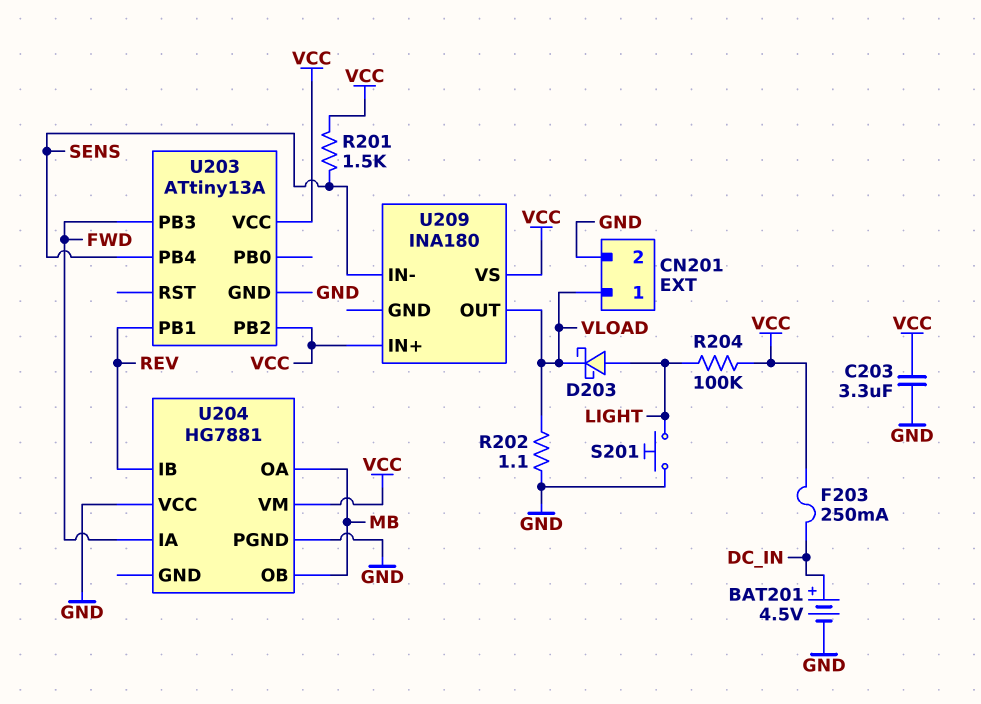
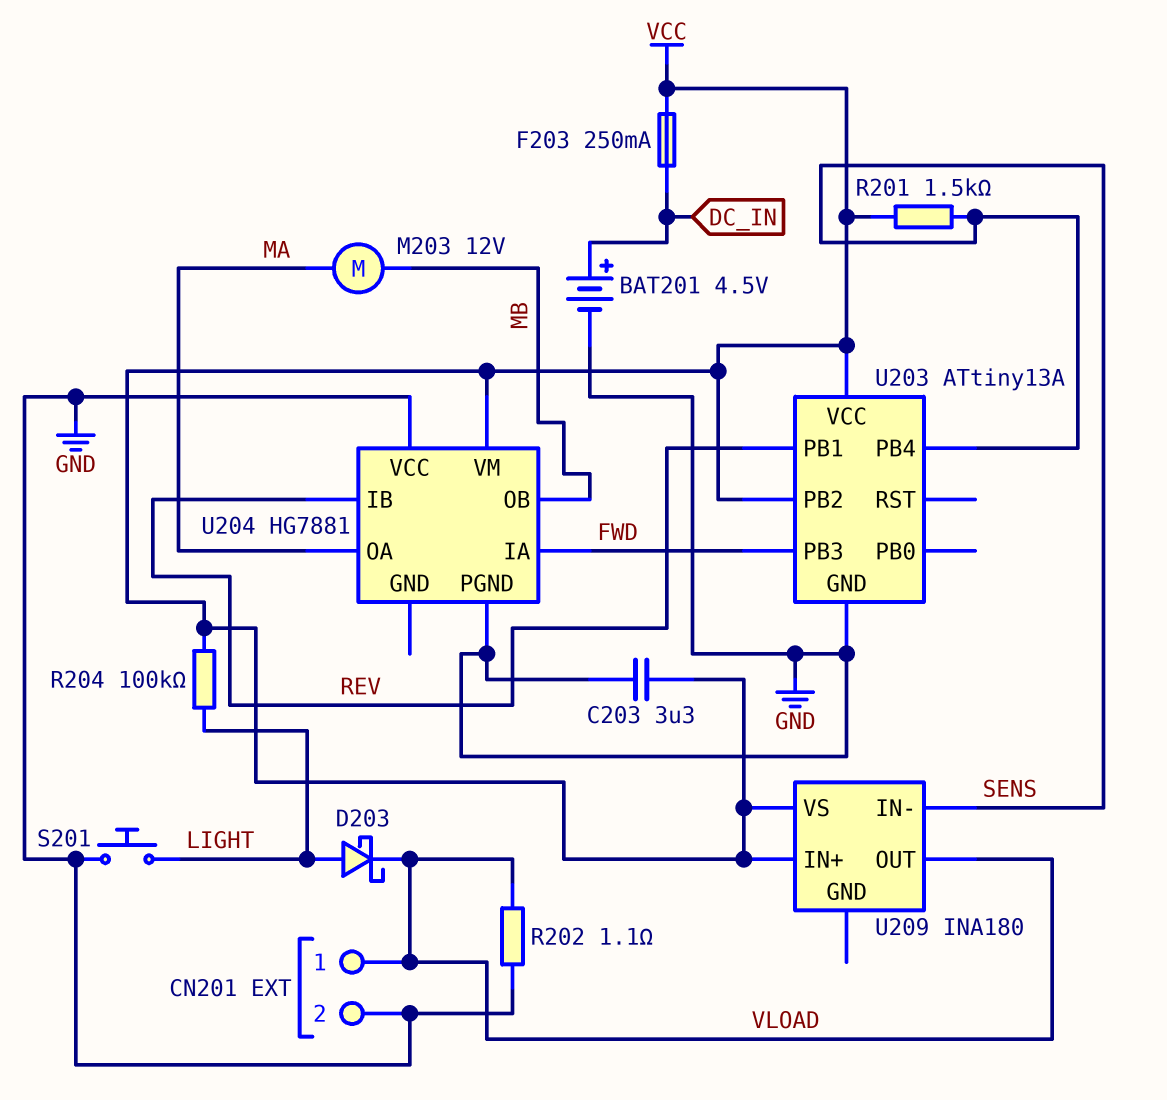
M203: none -> motor 12V (MA, MB)
U204 pin OA: MB -> MA

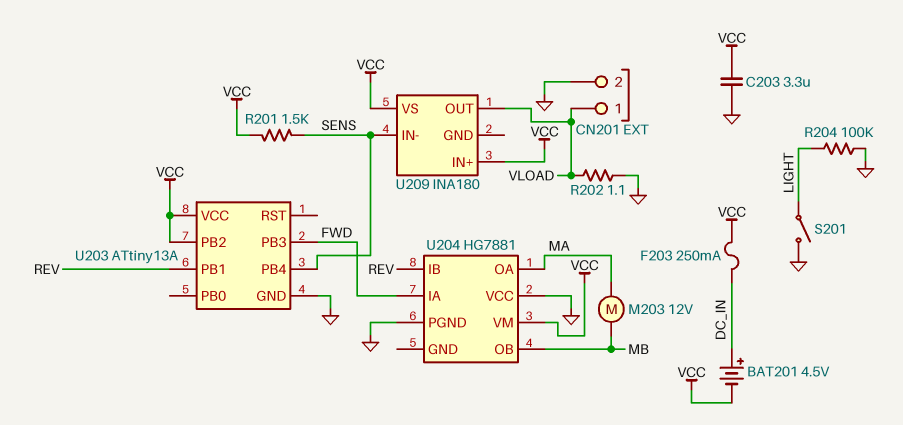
BAT201: 4.5V (plus DC_IN, minus GND) -> 4.5V (plus DC_IN, minus VCC)
D203: schottky (A LIGHT, K VLOAD) -> none
R204: 100k (LIGHT, VCC) -> 100k (GND, LIGHT)
S201: button (GND, LIGHT) -> switch (GND, LIGHT)

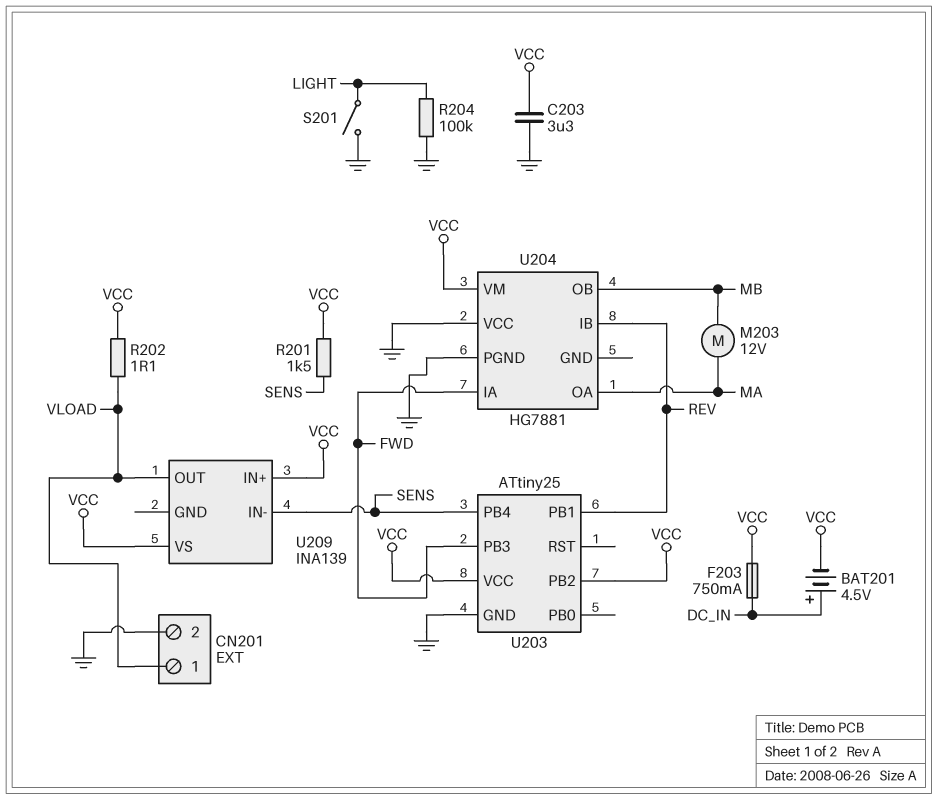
F203: 250mA (DC_IN, VCC) -> 750mA (DC_IN, VCC)
R202: 1.1 (GND, VLOAD) -> 1.1 (VCC, VLOAD)
U203: ATtiny13A -> ATtiny25
U209: INA180 -> INA139

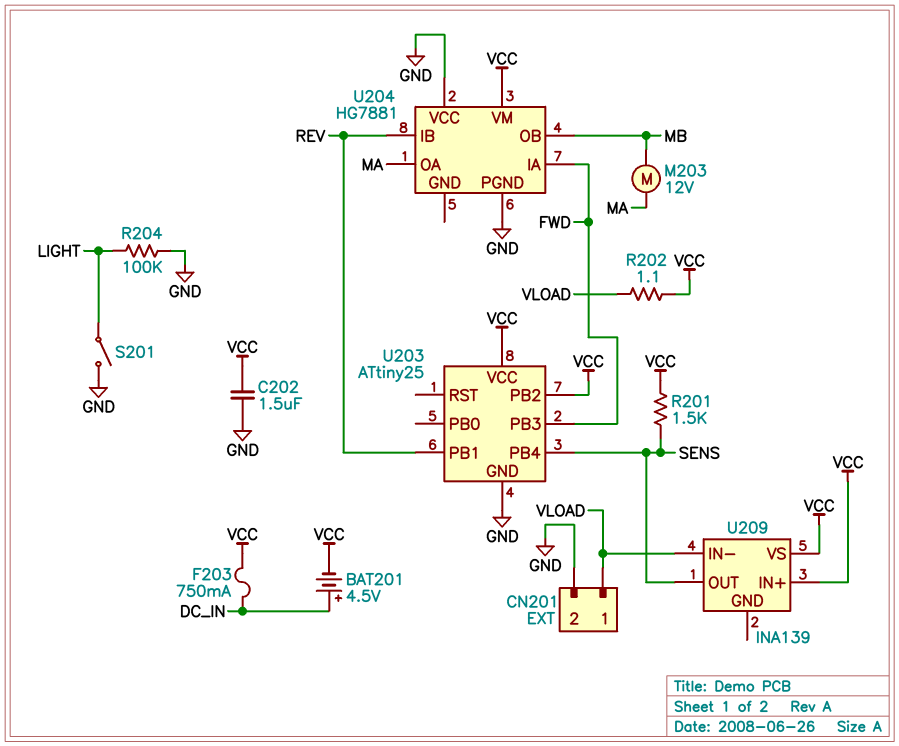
C202: none -> 1.5uF (GND, VCC)
C203: 3.3uF (GND, VCC) -> none
U209 pin IN-: SENS -> VLOAD
U209 pin OUT: VLOAD -> SENS

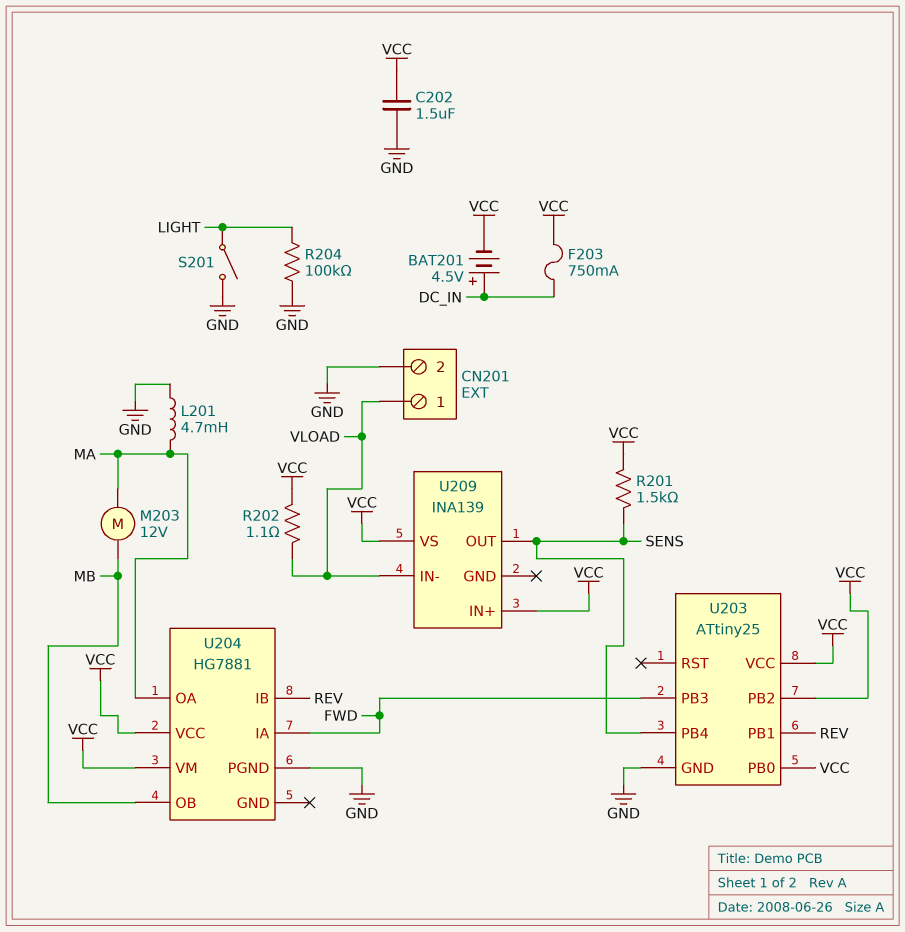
L201: none -> 4.7mH (GND, MA)
U203 pin PB0: none -> VCC
U204 pin VCC: GND -> VCC

